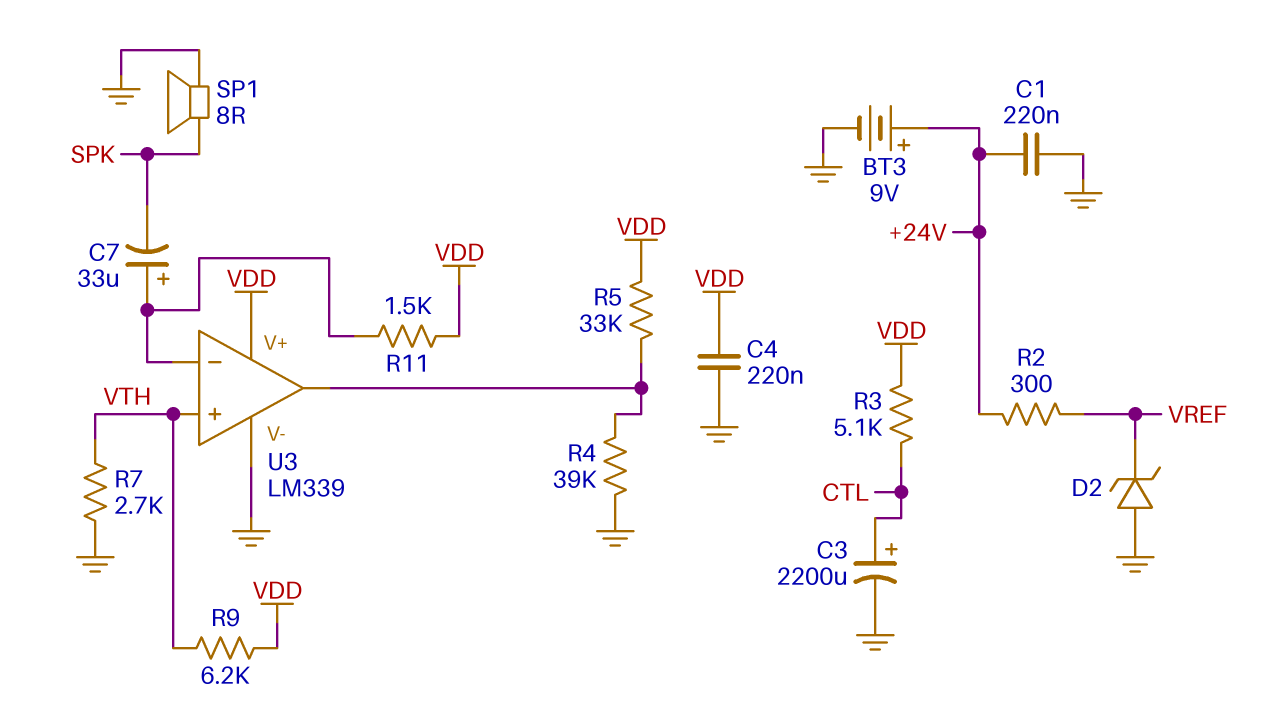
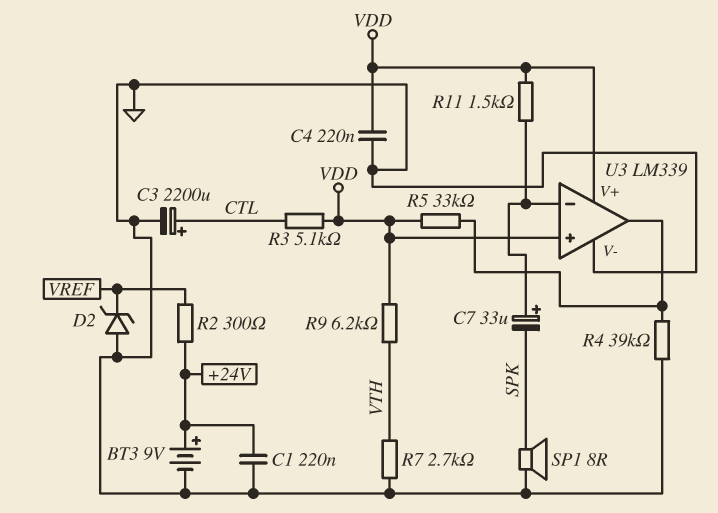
U3 pin in+: VTH -> VDD

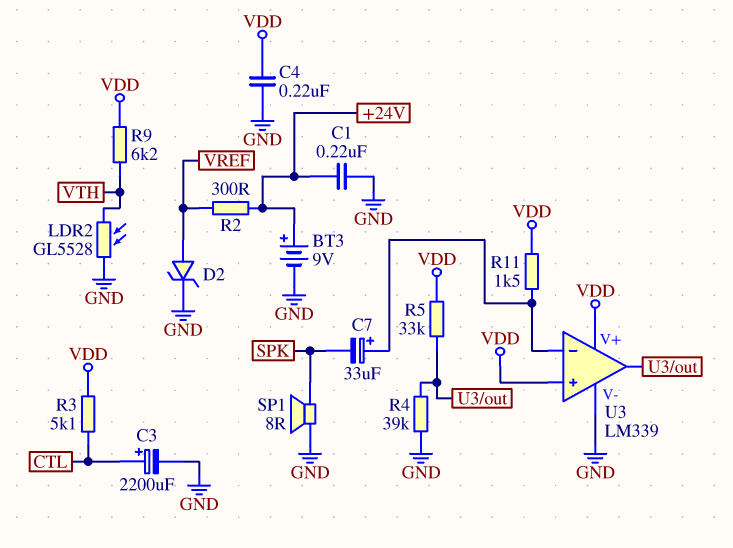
D2: zener (A GND, K VREF) -> zener (A VREF, K GND)
LDR2: none -> GL5528 (GND, VTH)
R7: 2.7k (GND, VTH) -> none

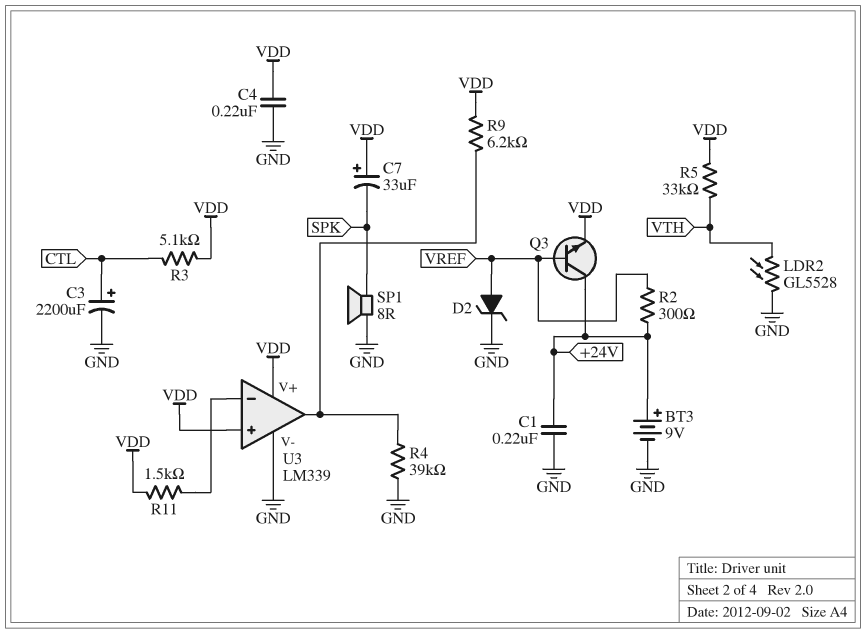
C7: 33uF (plus U3/in-, minus SPK) -> 33uF (plus VDD, minus SPK)
Q3: none -> NPN (B VREF, C +24V, E VDD)
R5: 33k (U3/out, VDD) -> 33k (VDD, VTH)
R9: 6.2k (VDD, VTH) -> 6.2k (U3/out, VDD)

